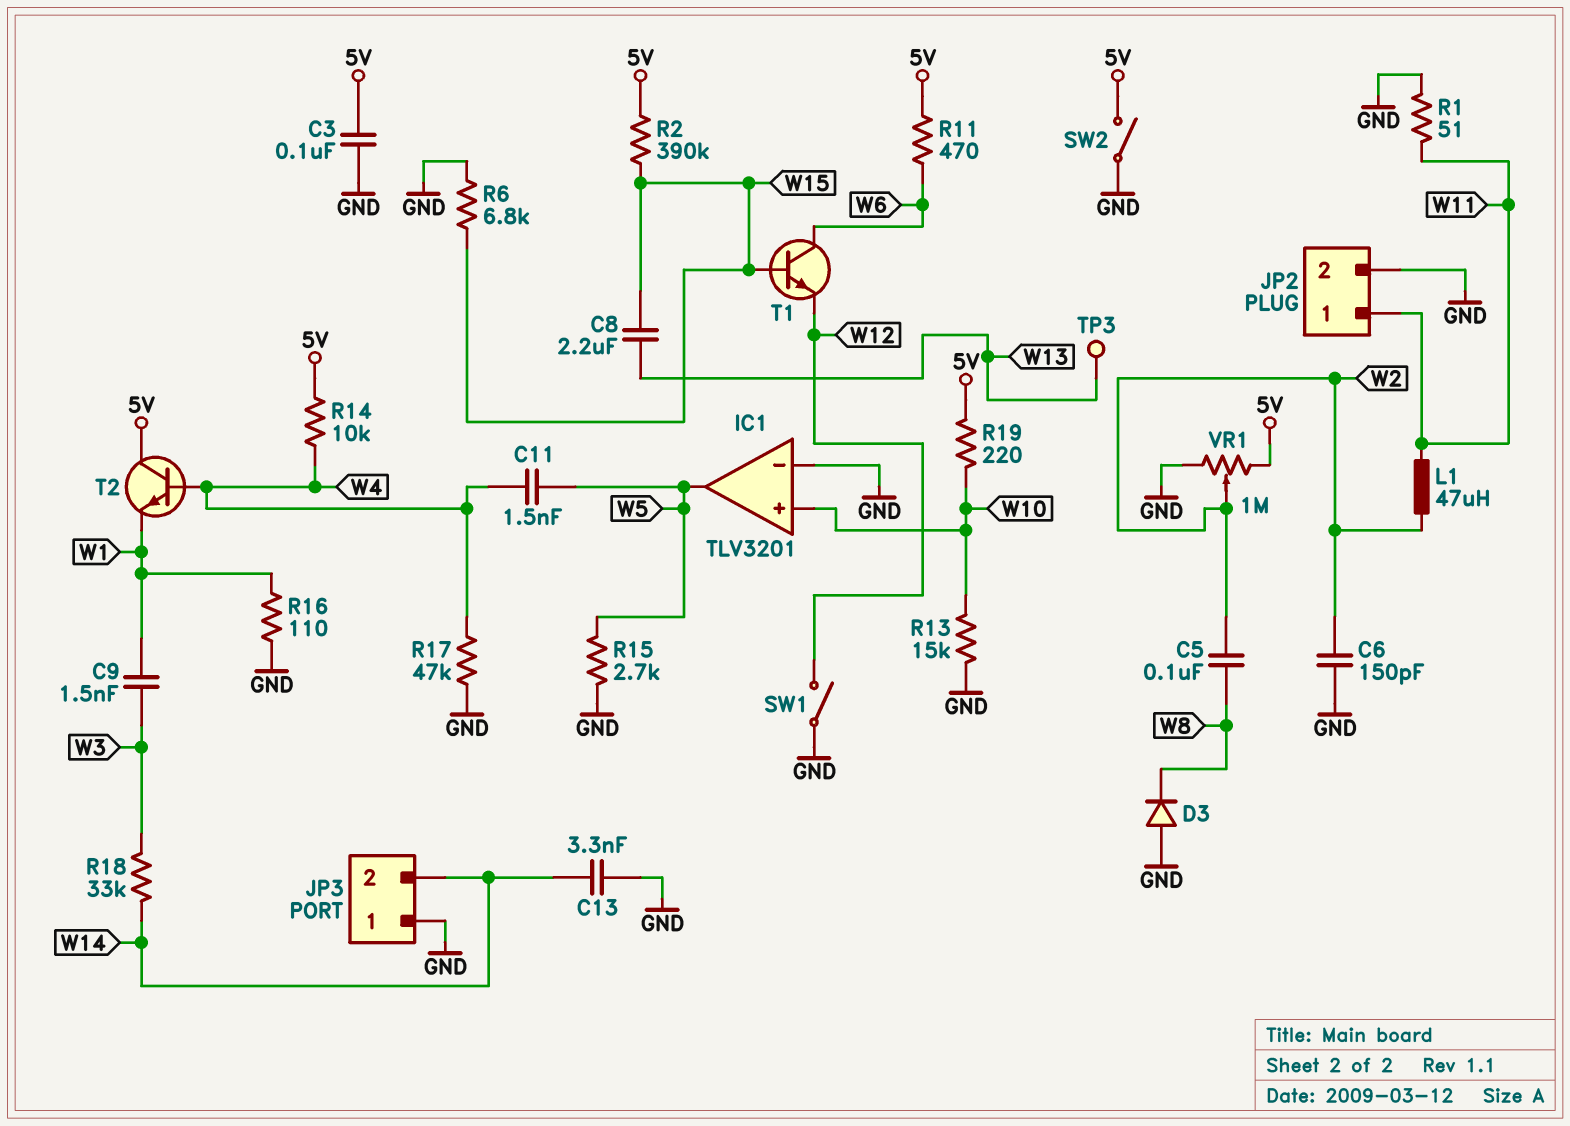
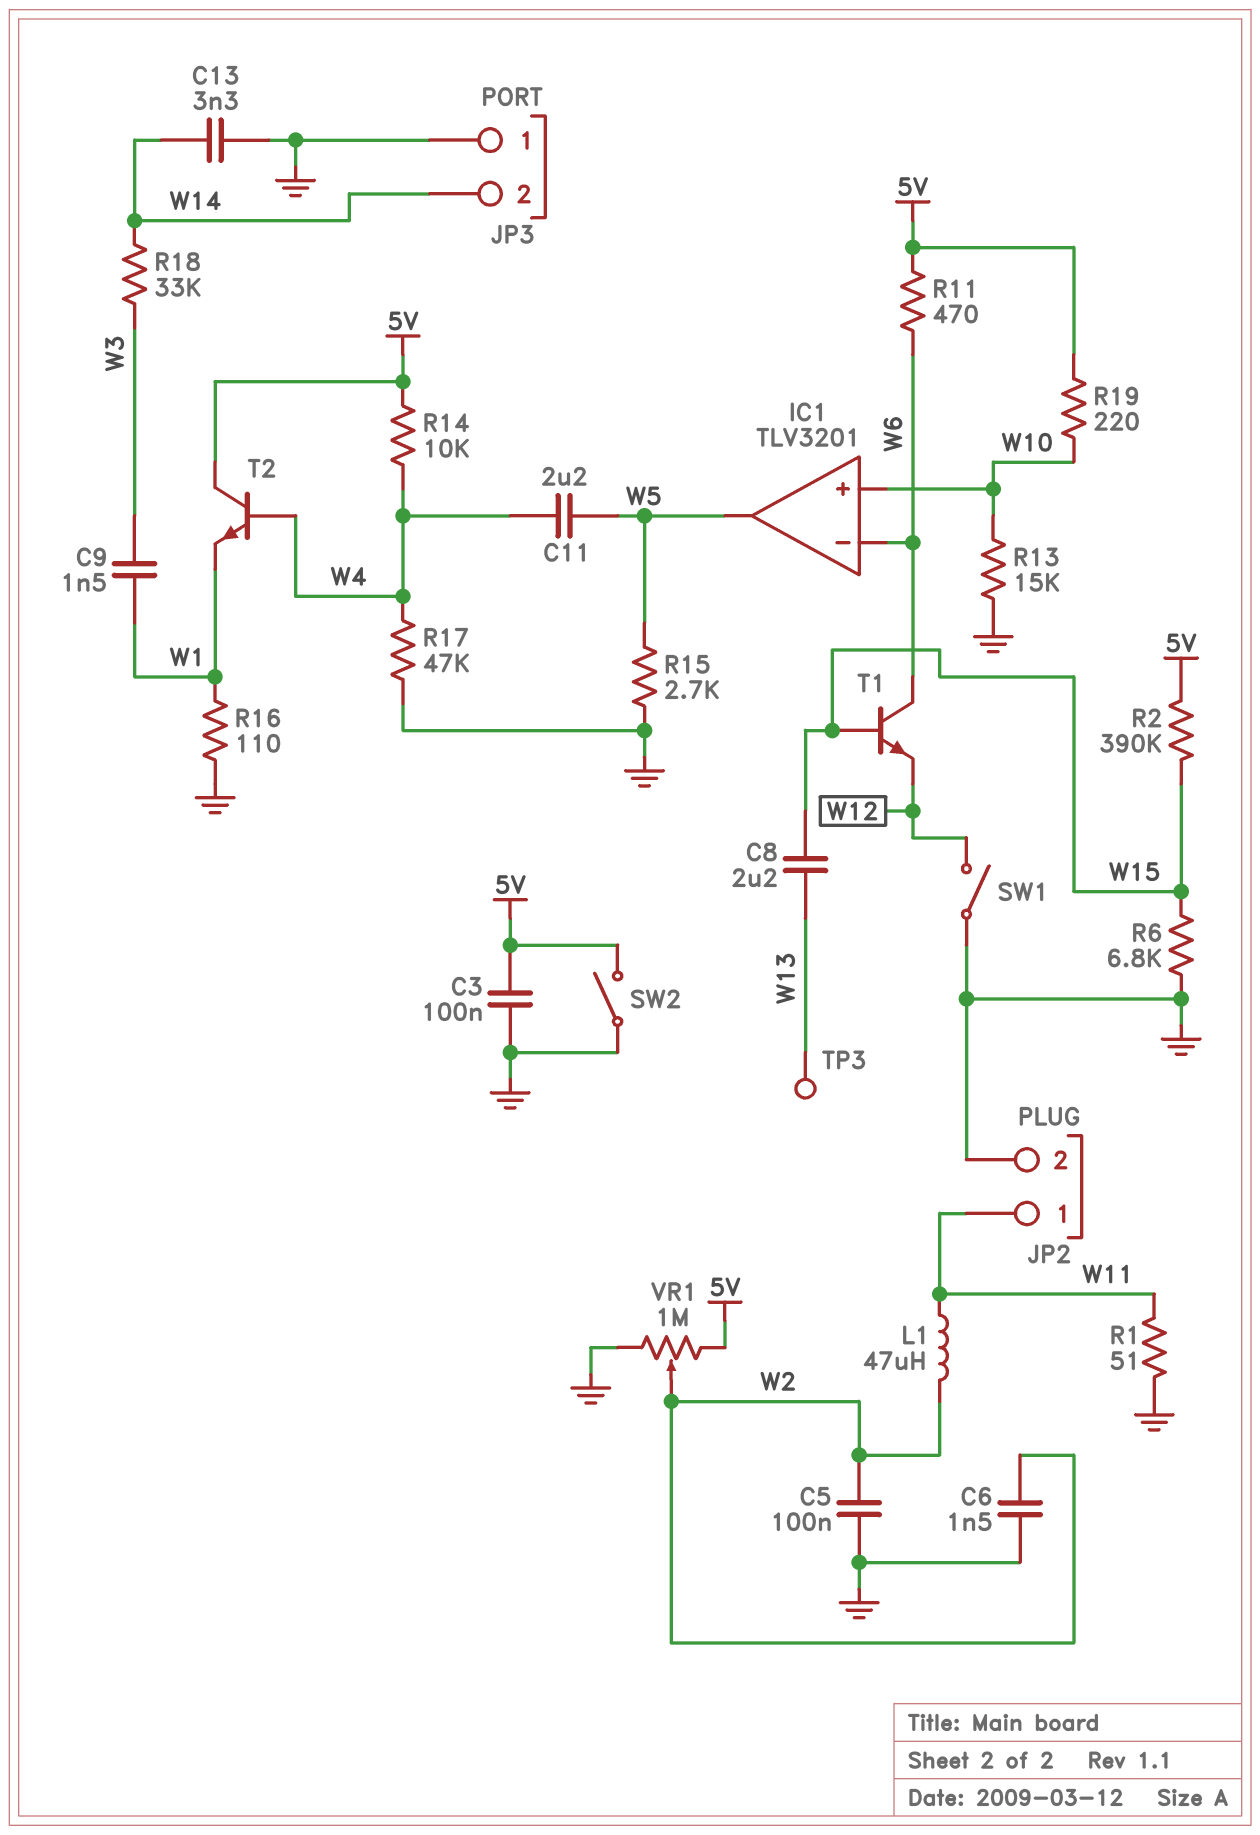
C5: 100nF (W2, W8) -> 100nF (GND, W2)
C6: 150pF (GND, W2) -> 1.5nF (GND, W2)
C11: 1.5nF (W4, W5) -> 2.2uF (W4, W5)
D3: diode (A GND, K W8) -> none
IC1 pin in-: GND -> W6

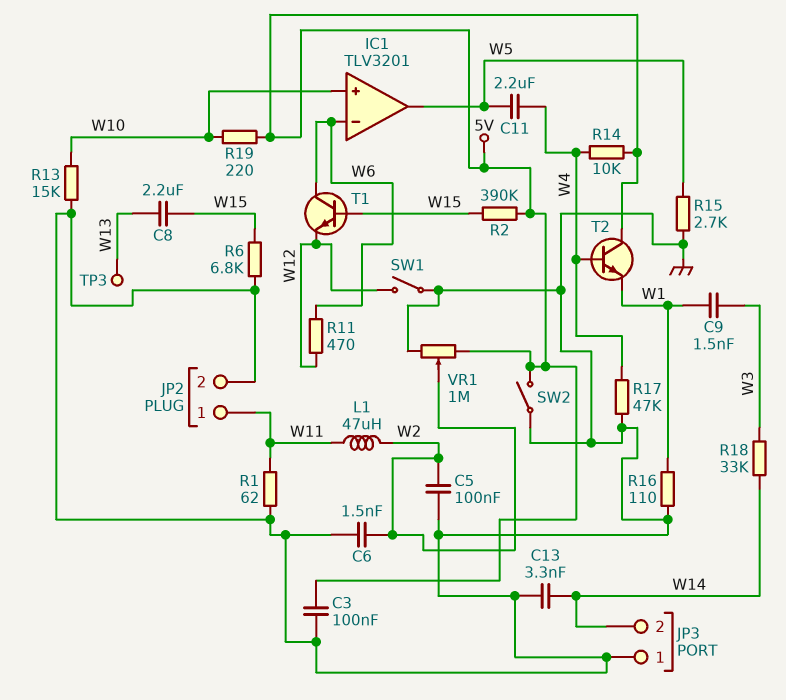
R1: 51 (GND, W11) -> 62 (GND, W11)
R11: 470 (5V, W6) -> 470 (W6, W12)

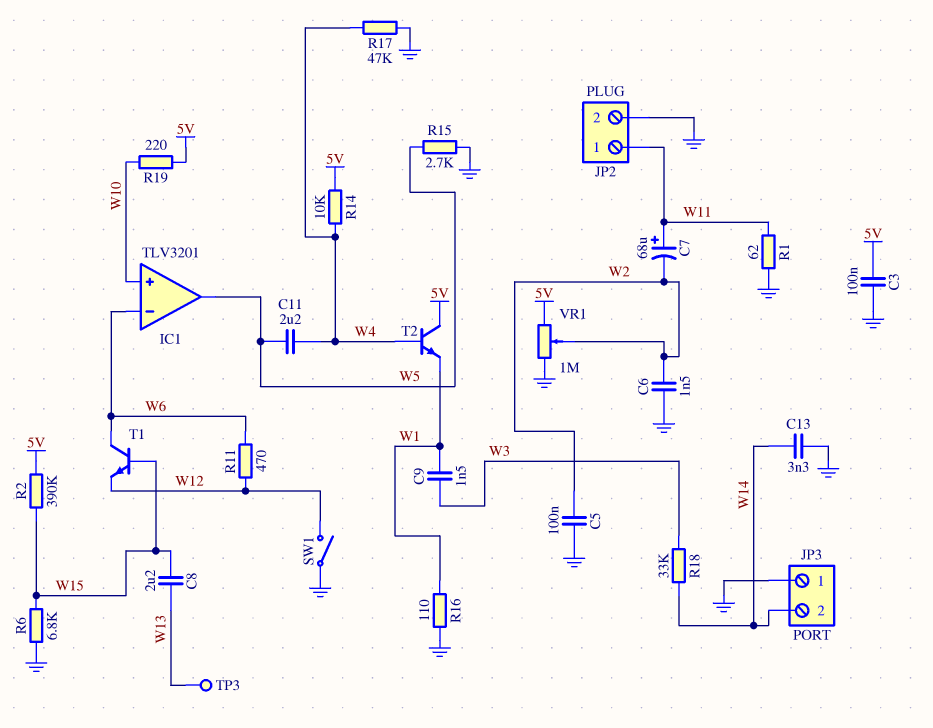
C7: none -> 68uF (plus W11, minus W2)
L1: 47uH (W2, W11) -> none
R13: 15k (GND, W10) -> none
SW2: switch (5V, GND) -> none

